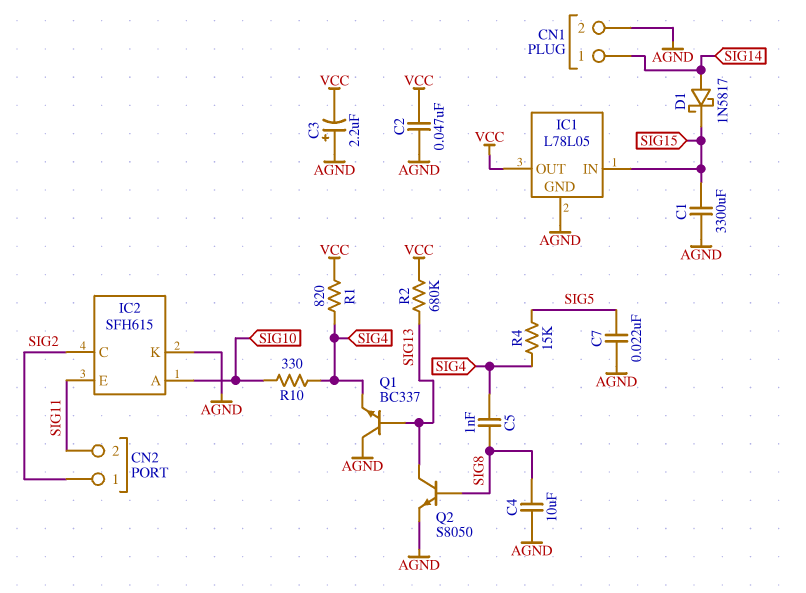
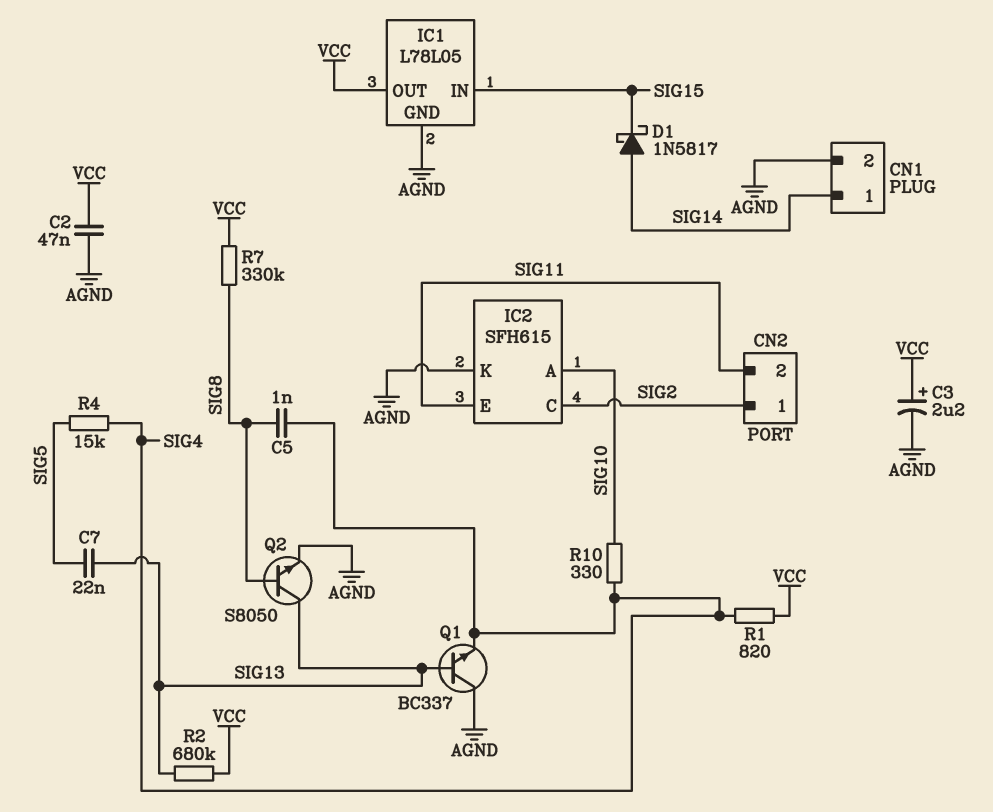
C1: 3300uF (AGND, SIG15) -> none
C3: 2.2uF (plus AGND, minus VCC) -> 2.2uF (plus VCC, minus AGND)
C4: 10uF (AGND, SIG8) -> none
C7: 22nF (AGND, SIG5) -> 22nF (SIG5, SIG13)
R7: none -> 330k (SIG8, VCC)

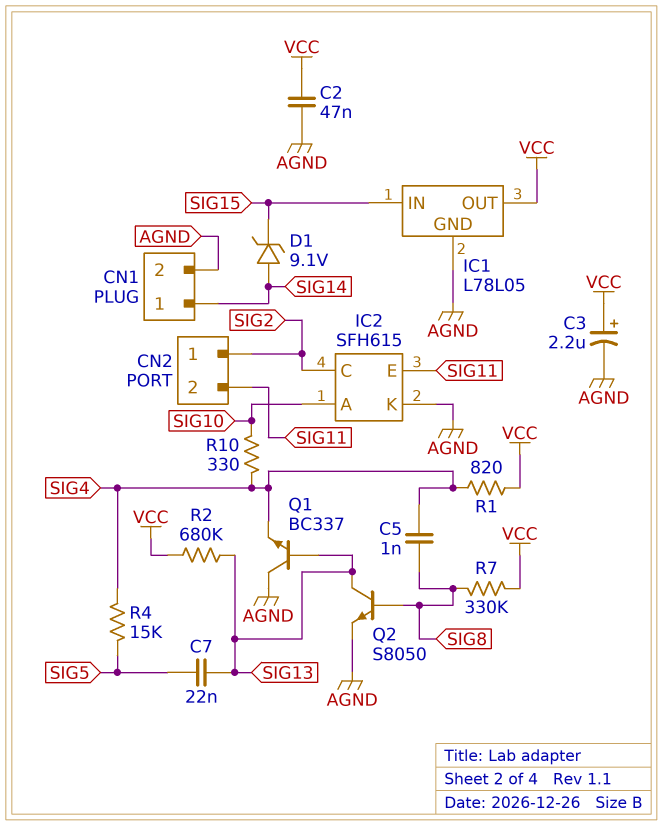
D1: schottky 1N5817 (A SIG14, K SIG15) -> zener 9.1V (A SIG14, K SIG15)

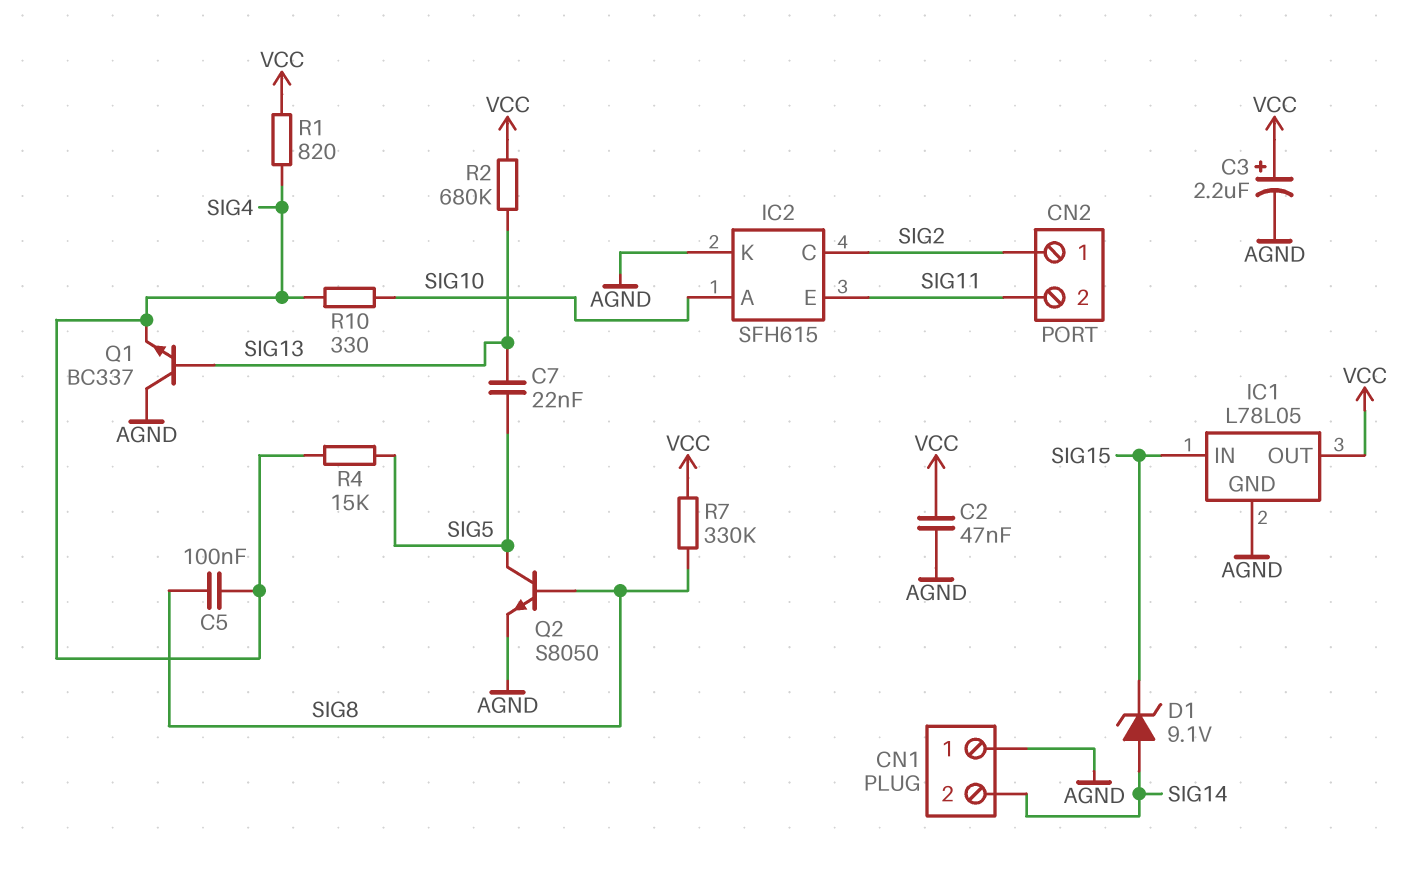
C5: 1nF (SIG4, SIG8) -> 100nF (SIG4, SIG8)
CN1 pin 1: SIG14 -> AGND
CN1 pin 2: AGND -> SIG14
Q2: NPN S8050 (B SIG8, C SIG13, E AGND) -> NPN S8050 (B SIG8, C SIG5, E AGND)

